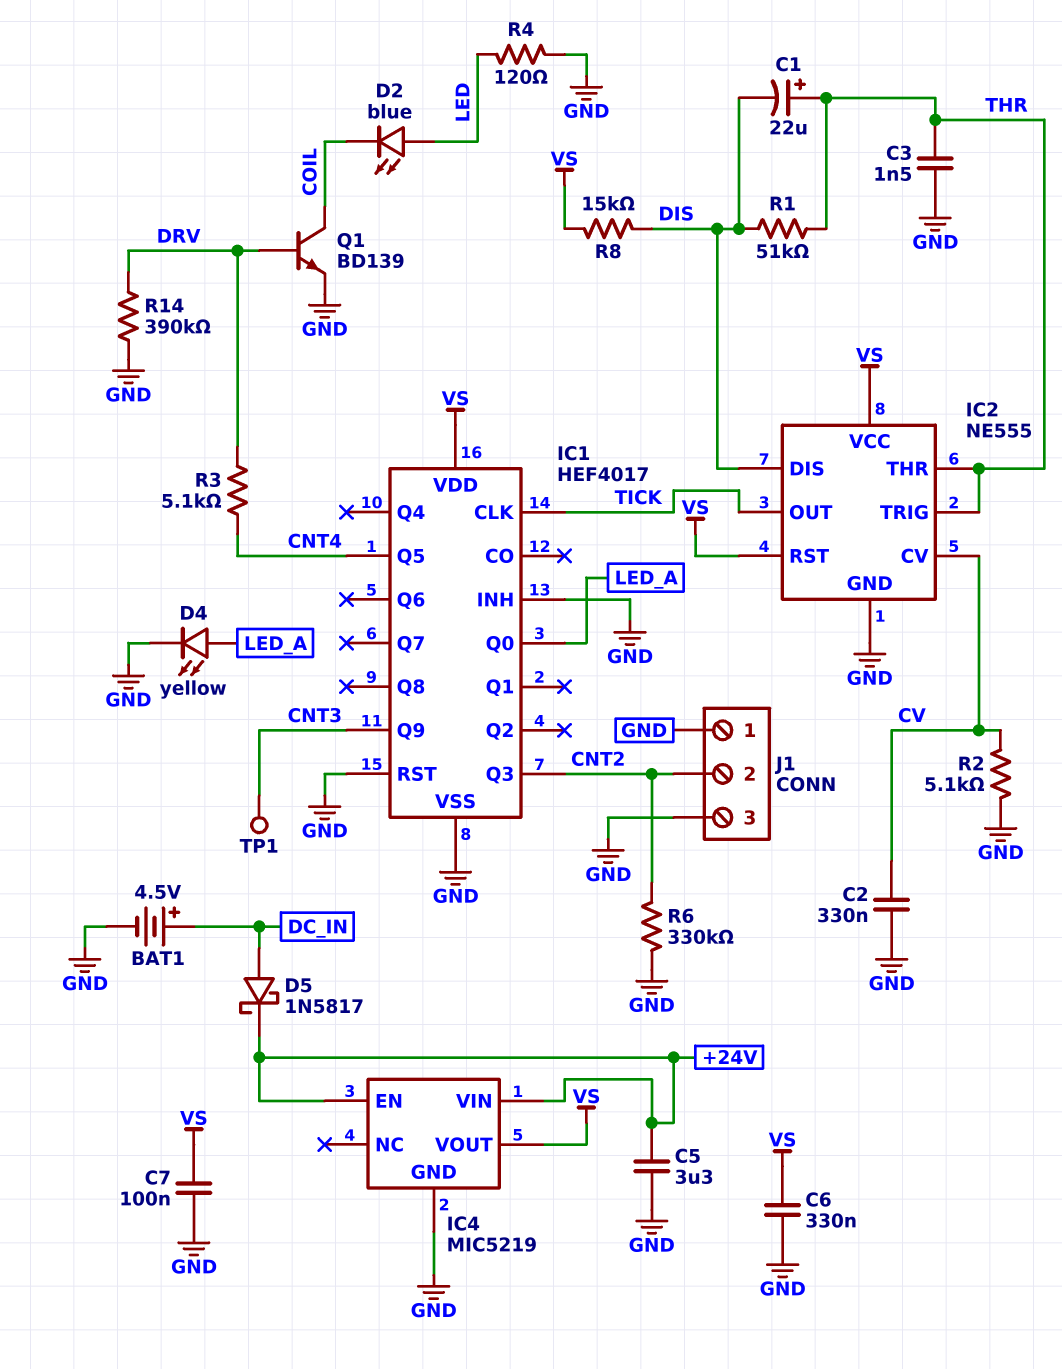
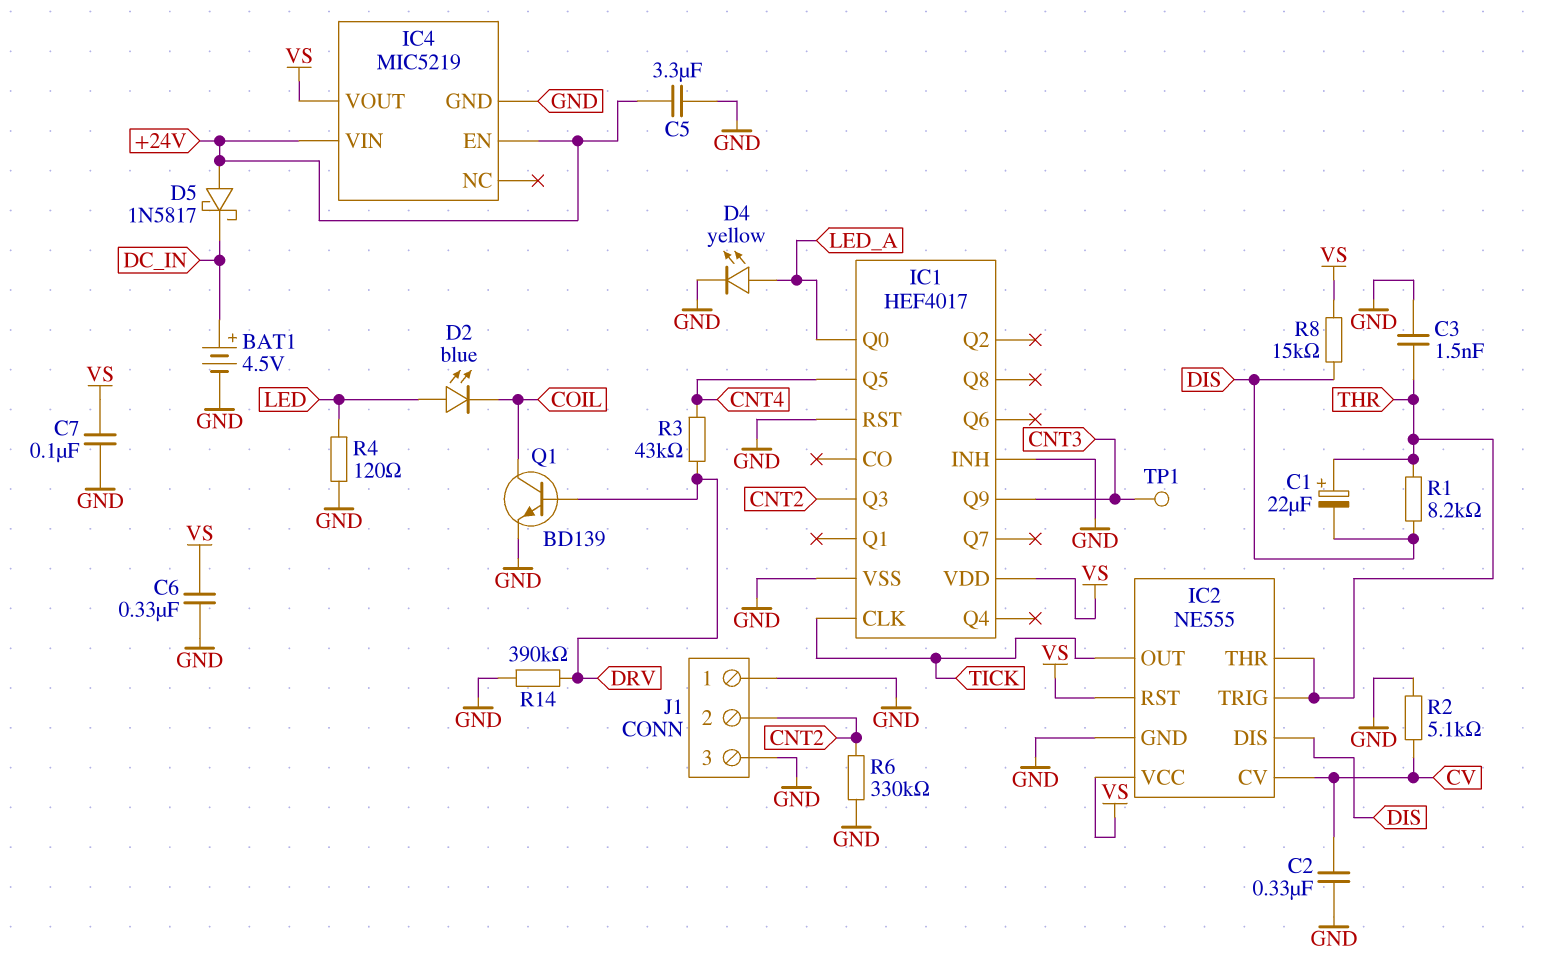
D5: schottky 1N5817 (A DC_IN, K +24V) -> schottky 1N5817 (A +24V, K DC_IN)
R1: 51k (DIS, THR) -> 8.2k (DIS, THR)
R3: 5.1k (CNT4, DRV) -> 43k (CNT4, DRV)

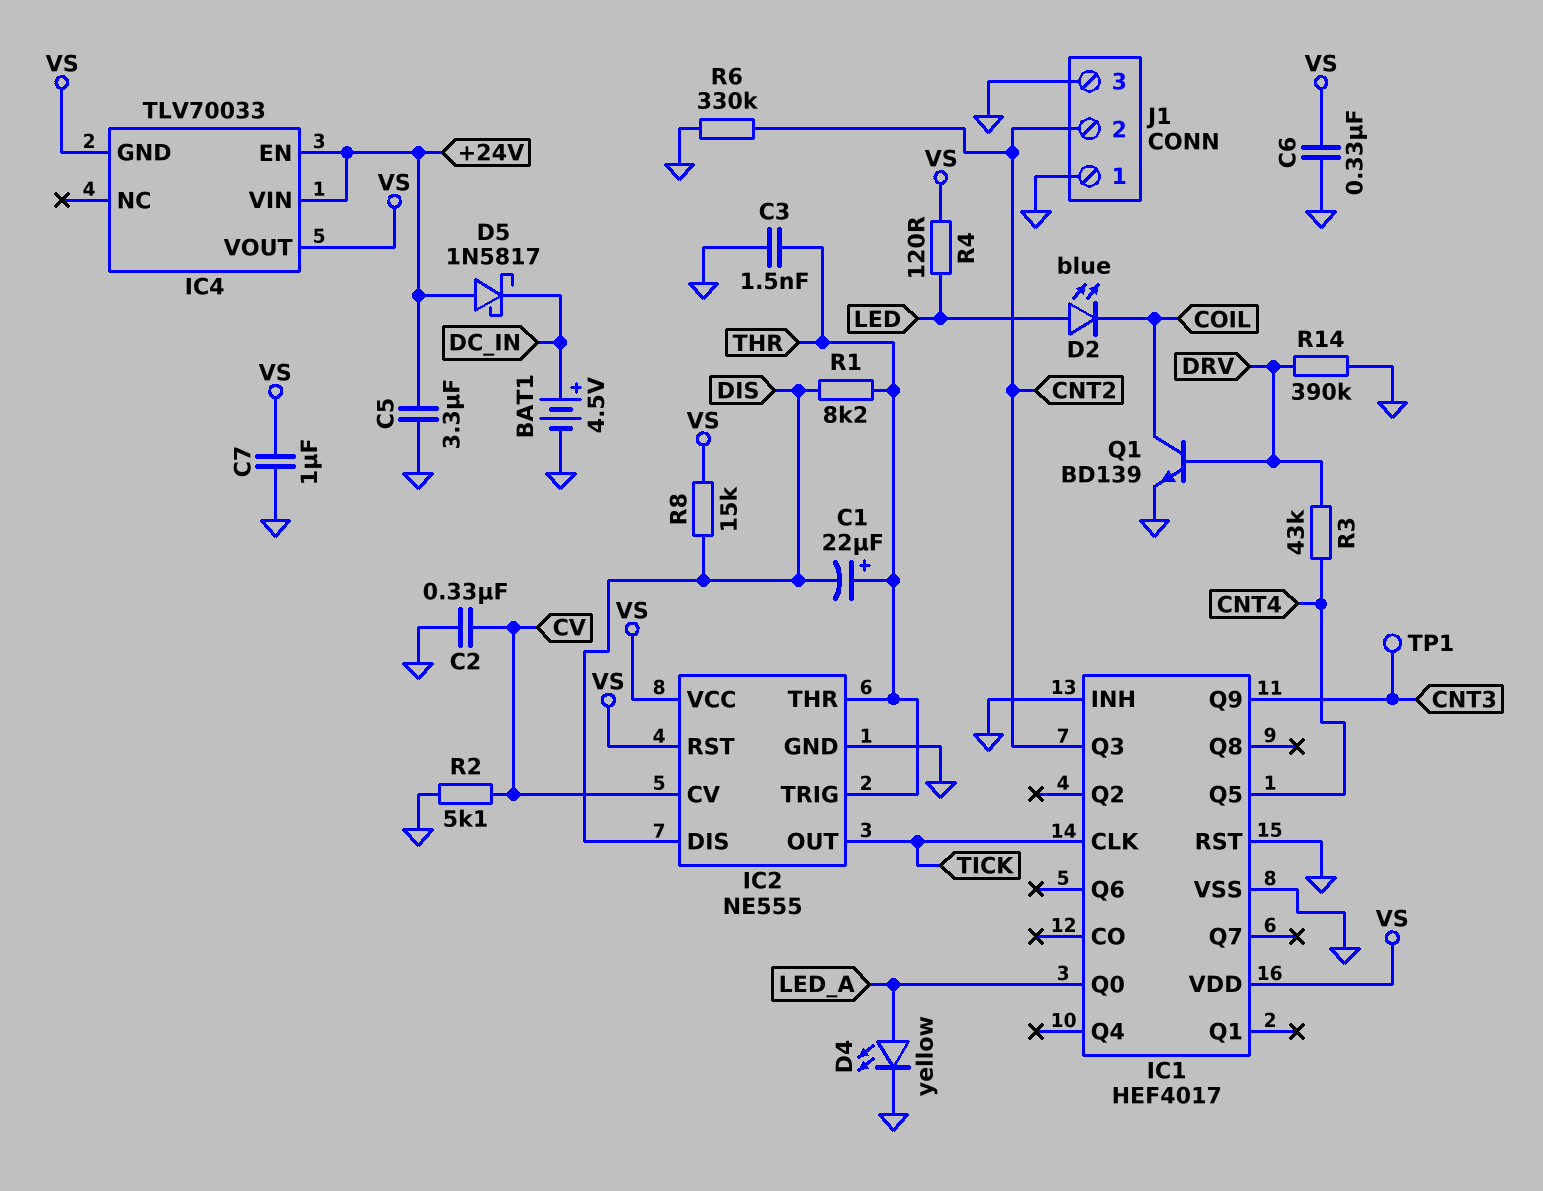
C7: 100nF (GND, VS) -> 1uF (GND, VS)
IC4: MIC5219 -> TLV70033
IC4 pin GND: GND -> VS
R4: 120 (GND, LED) -> 120 (LED, VS)

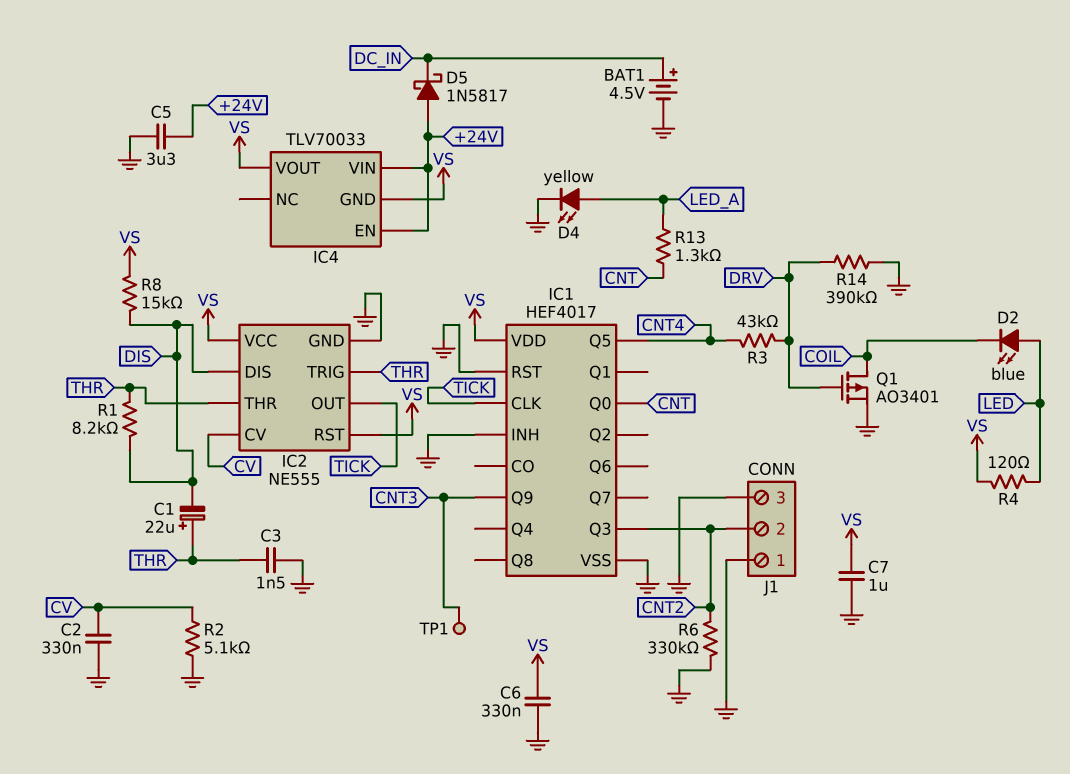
IC1 pin Q0: LED_A -> CNT
Q1: NPN BD139 (B DRV, C COIL, E GND) -> PMOS AO3401 (G DRV, D COIL, S GND)
R13: none -> 1.3k (CNT, LED_A)

